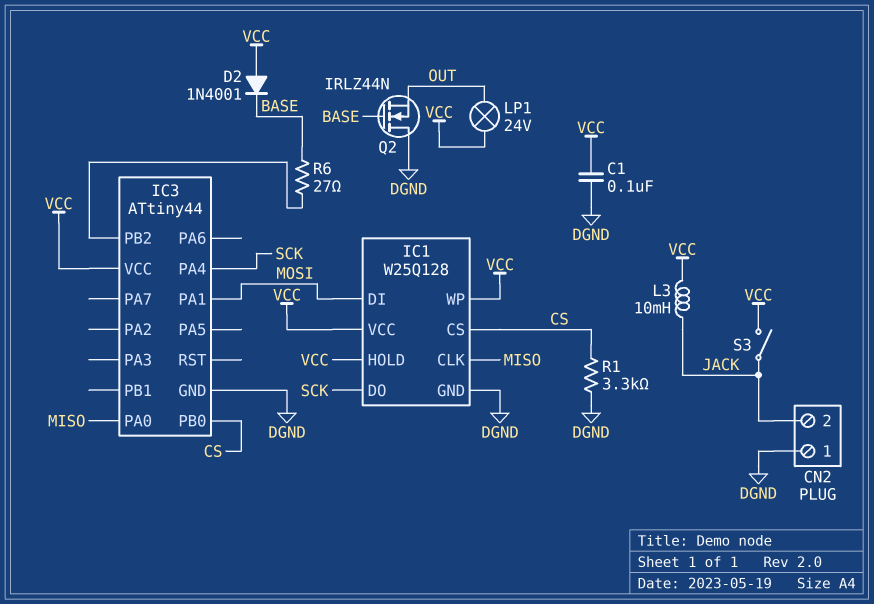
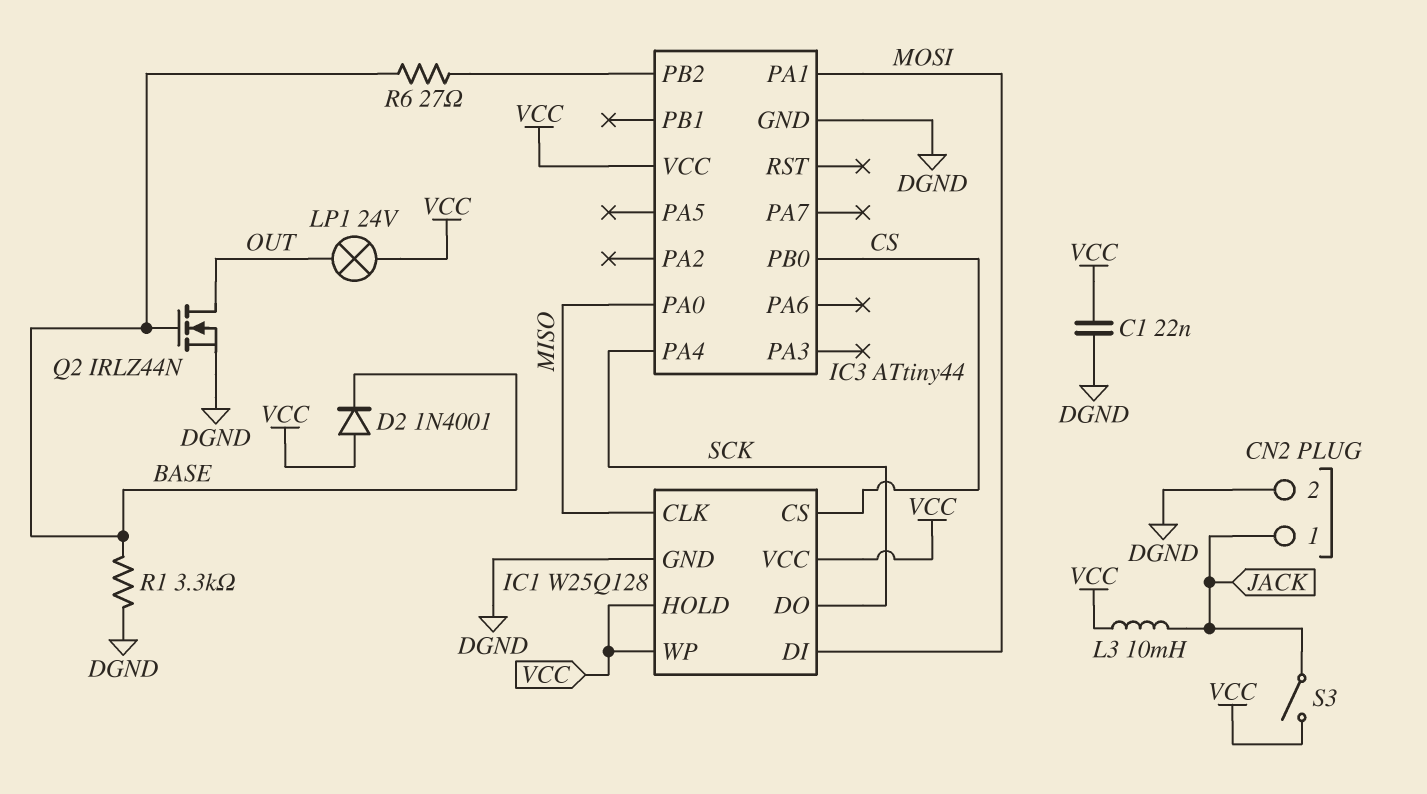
C1: 100nF (DGND, VCC) -> 22nF (DGND, VCC)
CN2 pin 1: DGND -> JACK
CN2 pin 2: JACK -> DGND
Q2: NMOS IRLZ44N (G BASE, D DGND, S OUT) -> NMOS IRLZ44N (G BASE, D OUT, S DGND)
R1: 3.3k (CS, DGND) -> 3.3k (BASE, DGND)

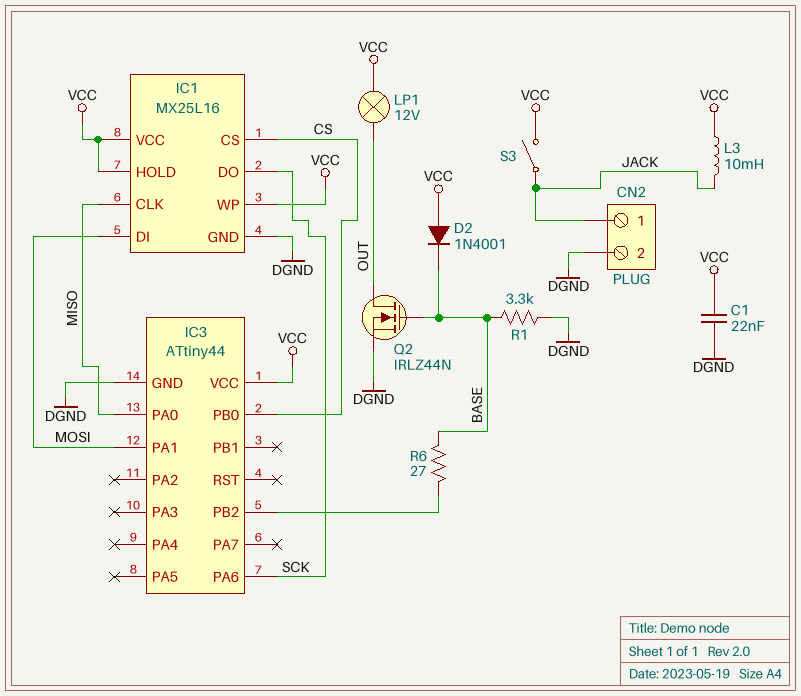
IC1: W25Q128 -> MX25L16
IC3 pin PA4: SCK -> none
IC3 pin PA6: none -> SCK
LP1: lamp 24V (OUT, VCC) -> lamp 12V (OUT, VCC)

